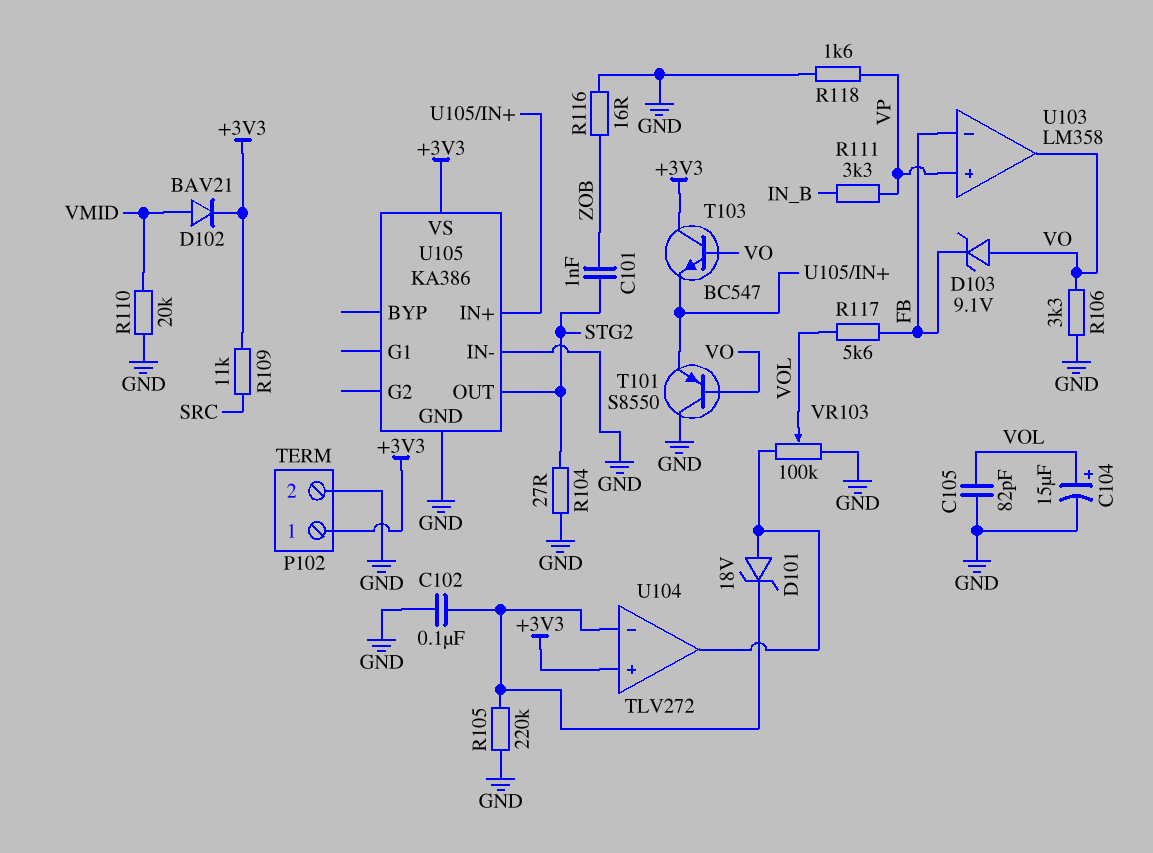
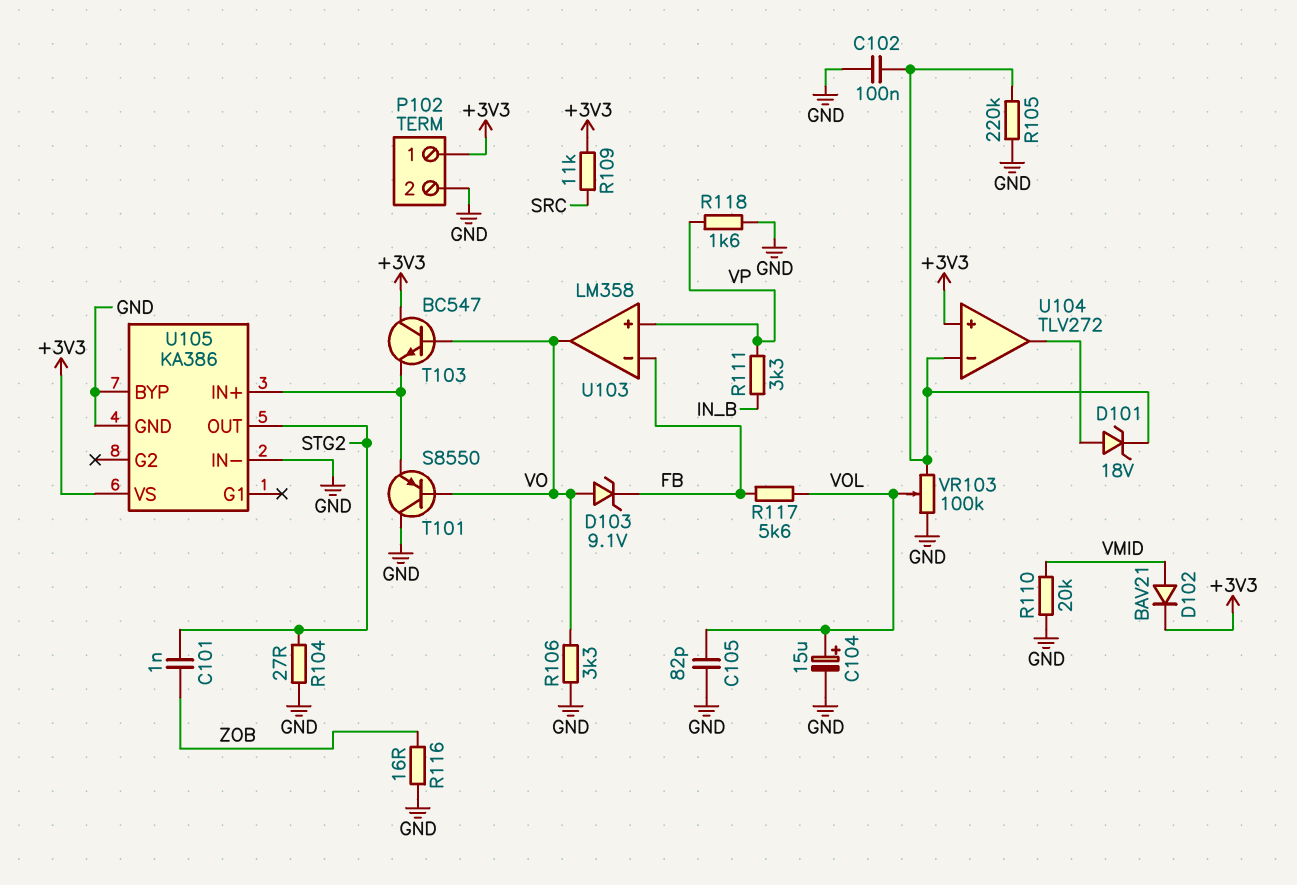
U105 pin BYP: none -> GND
VR103: 100k (GND, U104/out, wiper VOL) -> 100k (GND, U104/in-, wiper VOL)

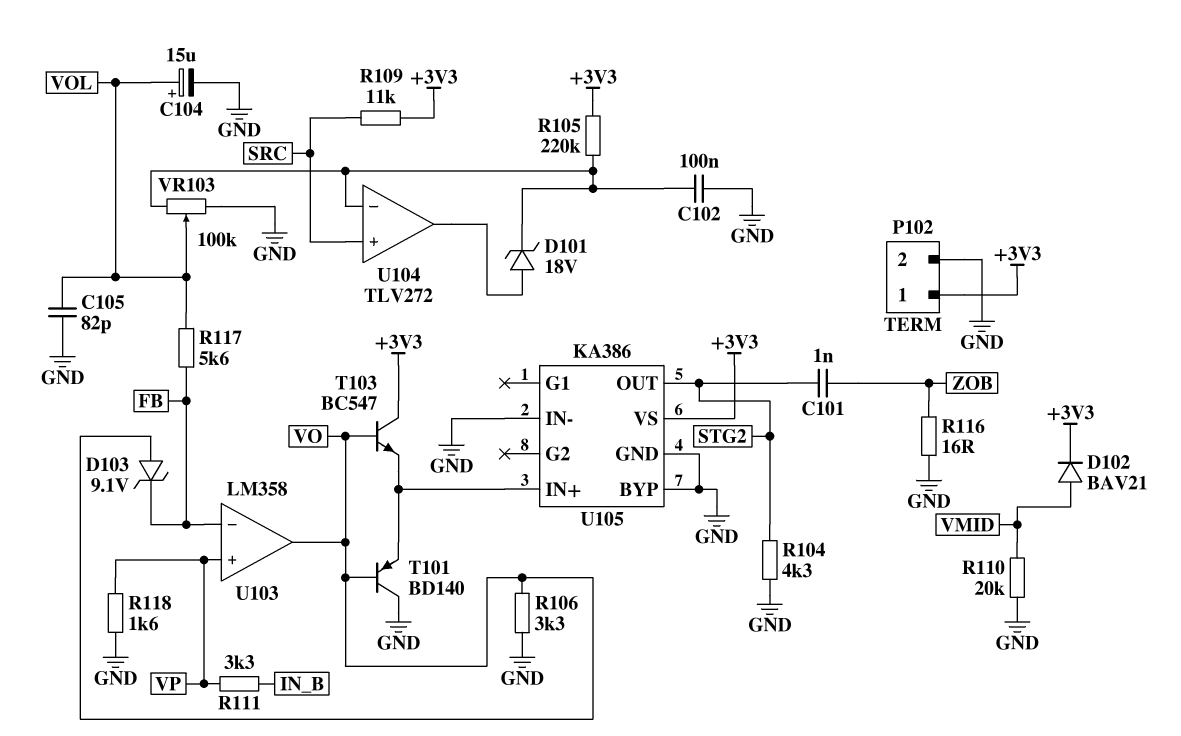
R104: 27 (GND, STG2) -> 4.3k (GND, STG2)
R105: 220k (GND, U104/in-) -> 220k (+3V3, U104/in-)
T101: PNP S8550 (B VO, C GND, E U105/IN+) -> PNP BD140 (B VO, C GND, E U105/IN+)
U104 pin in+: +3V3 -> SRC

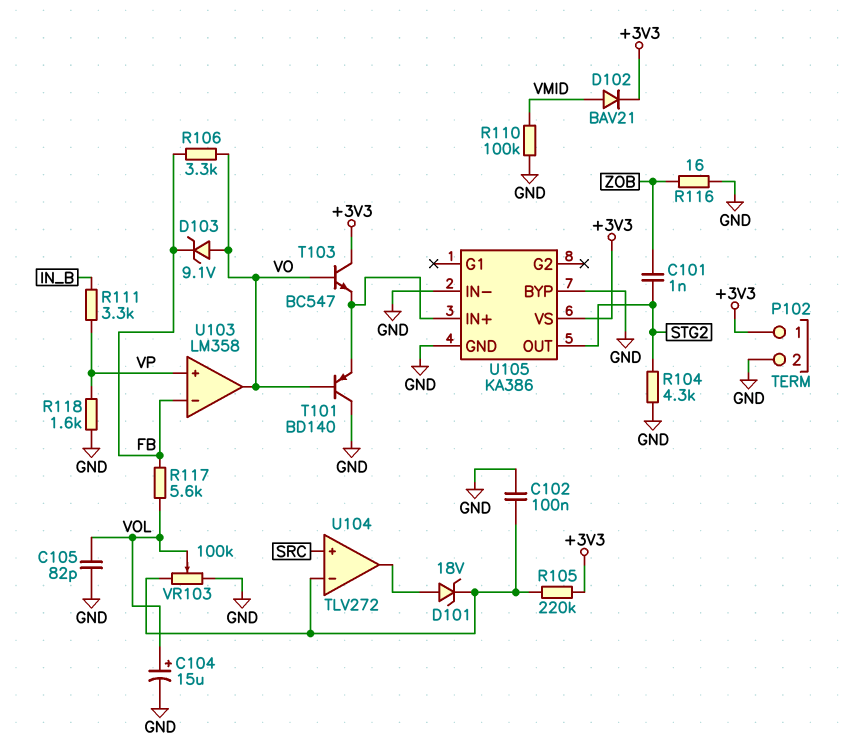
R106: 3.3k (GND, VO) -> 3.3k (FB, VO)
R109: 11k (+3V3, SRC) -> none
R110: 20k (GND, VMID) -> 100k (GND, VMID)

